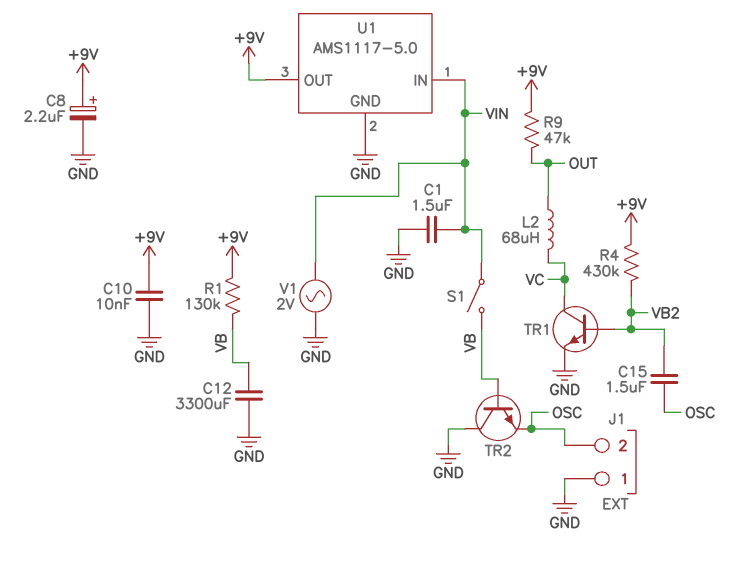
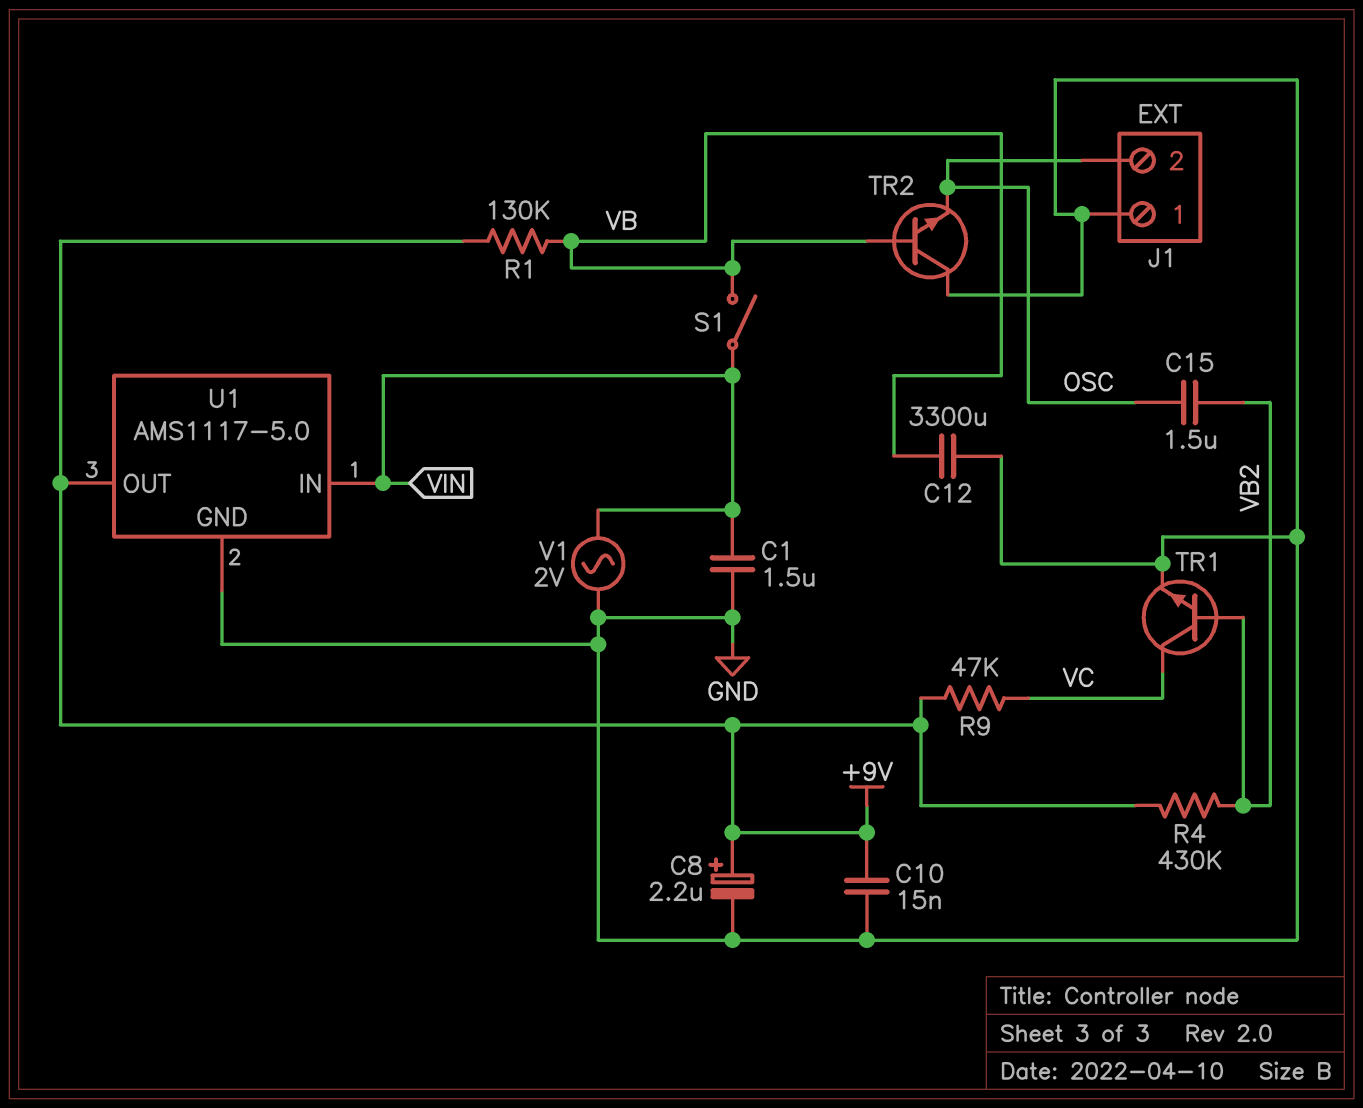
C10: 10nF (+9V, GND) -> 15nF (+9V, GND)
L2: 68uH (OUT, VC) -> none
R9: 47k (+9V, OUT) -> 47k (+9V, VC)

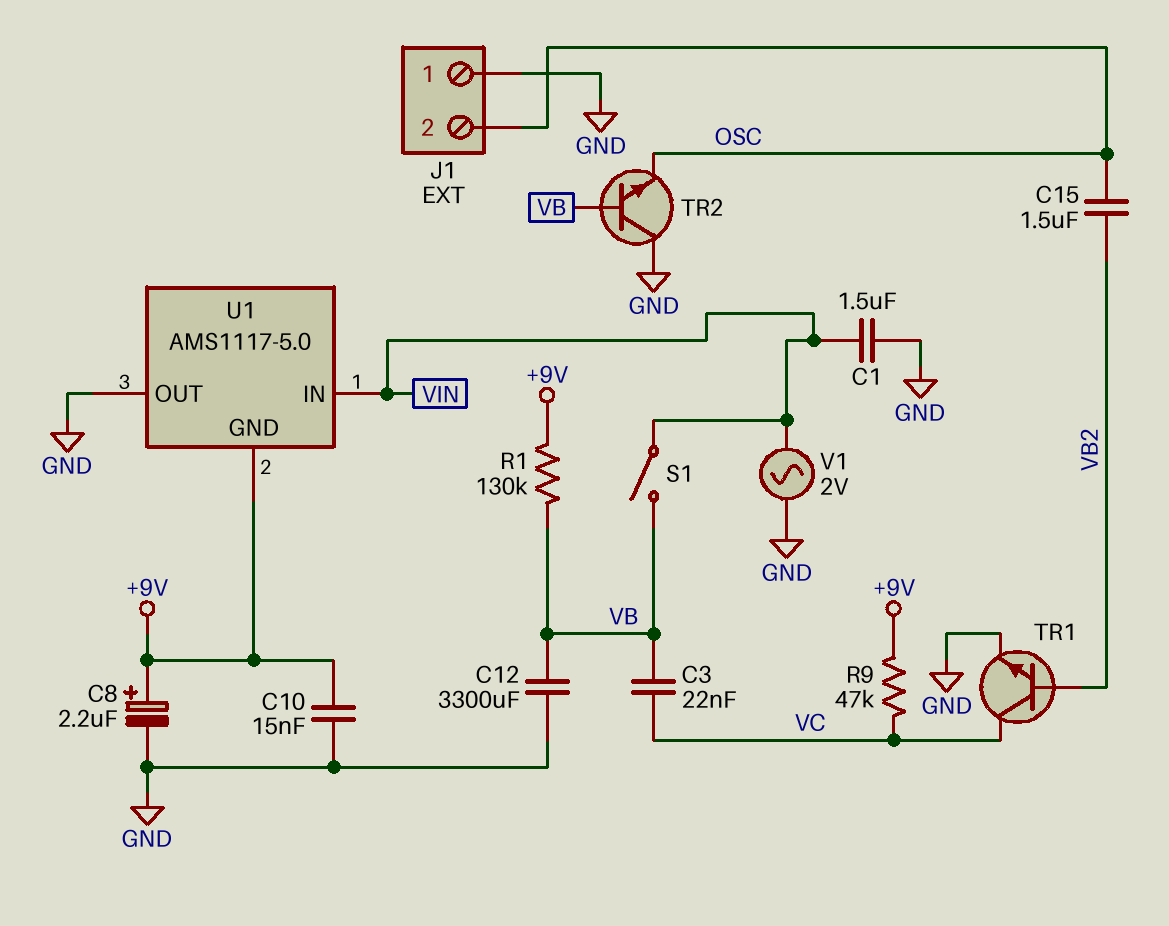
C3: none -> 22nF (VB, VC)
R4: 430k (+9V, VB2) -> none
U1 pin GND: GND -> +9V
U1 pin OUT: +9V -> GND

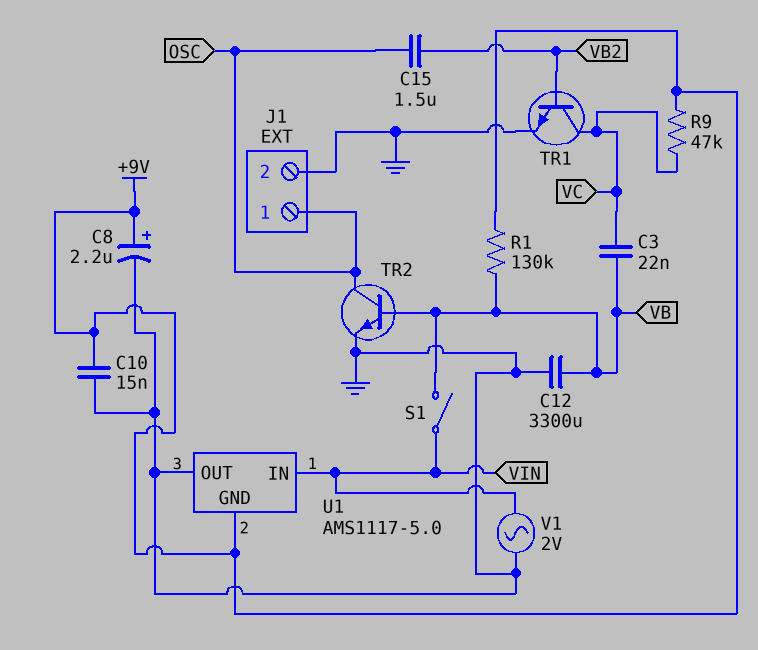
C1: 1.5uF (GND, VIN) -> none
J1 pin 1: GND -> OSC
J1 pin 2: OSC -> GND
TR2: NPN (B VB, C GND, E OSC) -> NPN (B VB, C OSC, E GND)

